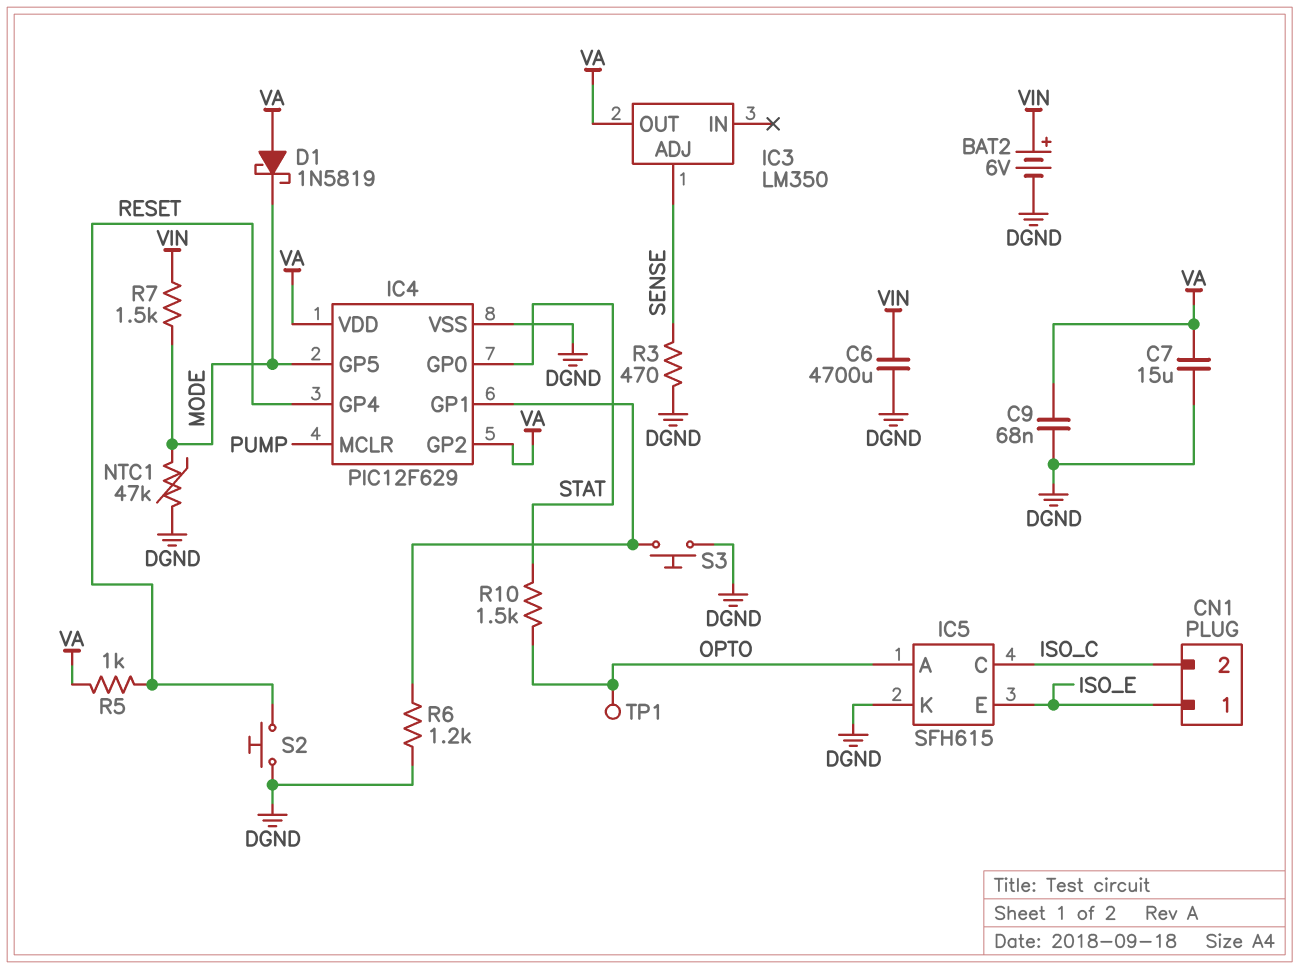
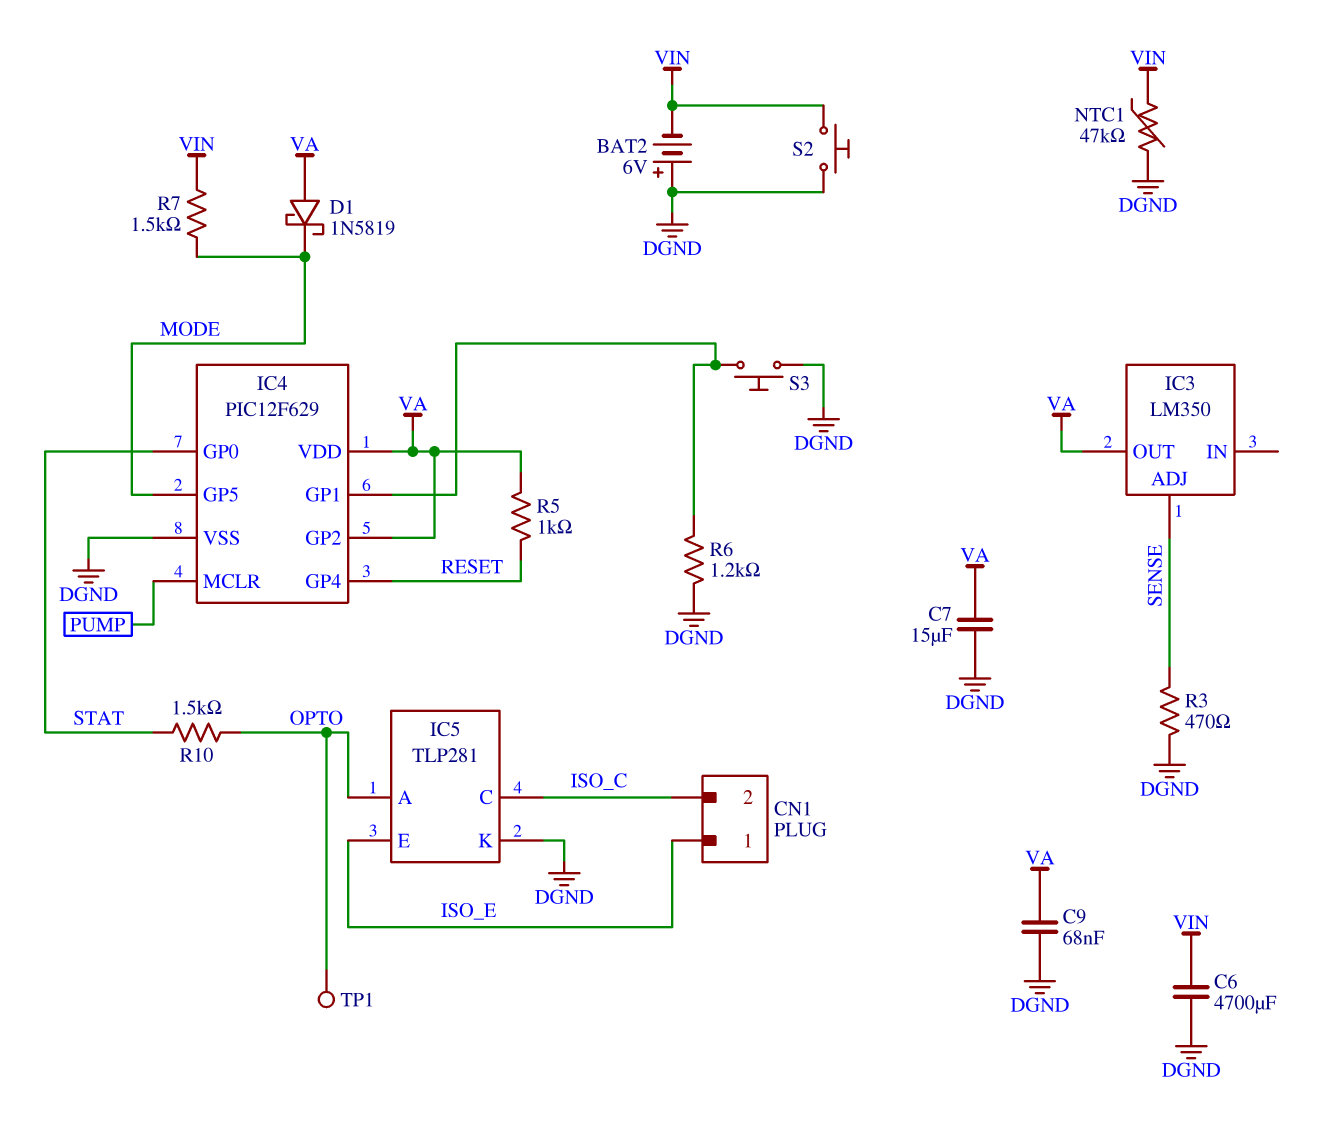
BAT2: 6V (plus VIN, minus DGND) -> 6V (plus DGND, minus VIN)
IC5: SFH615 -> TLP281
NTC1: 47k (DGND, MODE) -> 47k (DGND, VIN)
S2: button (DGND, RESET) -> button (DGND, VIN)

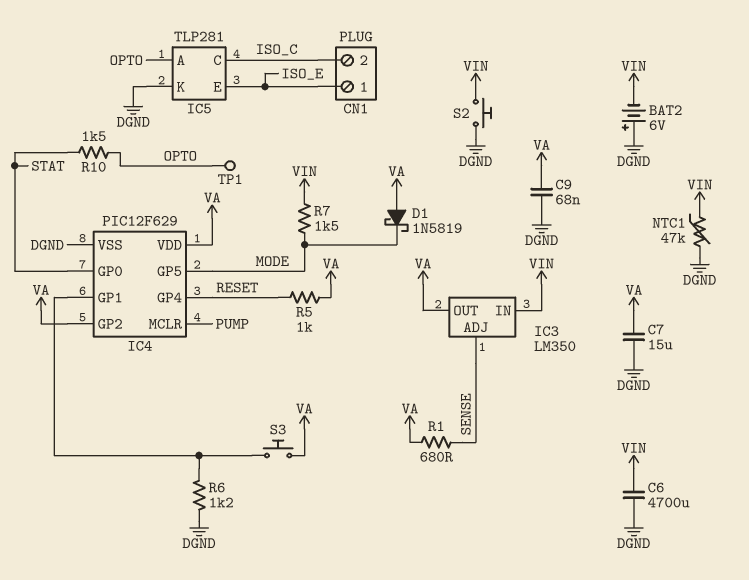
IC3 pin IN: none -> VIN
R1: none -> 680 (SENSE, VA)
R3: 470 (DGND, SENSE) -> none
S3: button (DGND, IC4/GP1) -> button (IC4/GP1, VA)

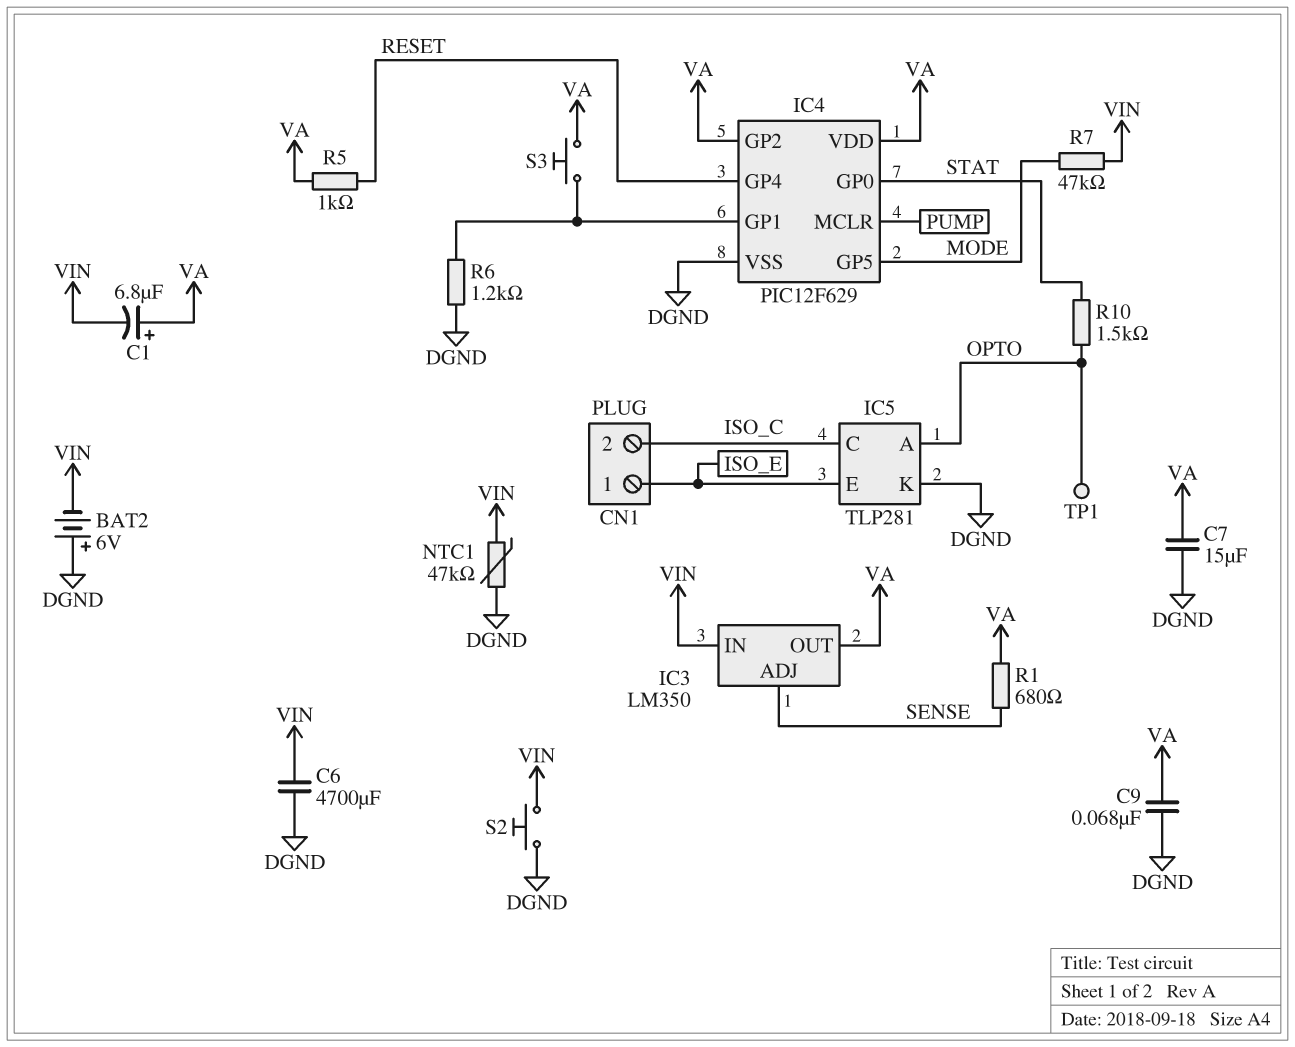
C1: none -> 6.8uF (plus VA, minus VIN)
D1: schottky 1N5819 (A VA, K MODE) -> none
R7: 1.5k (MODE, VIN) -> 47k (MODE, VIN)

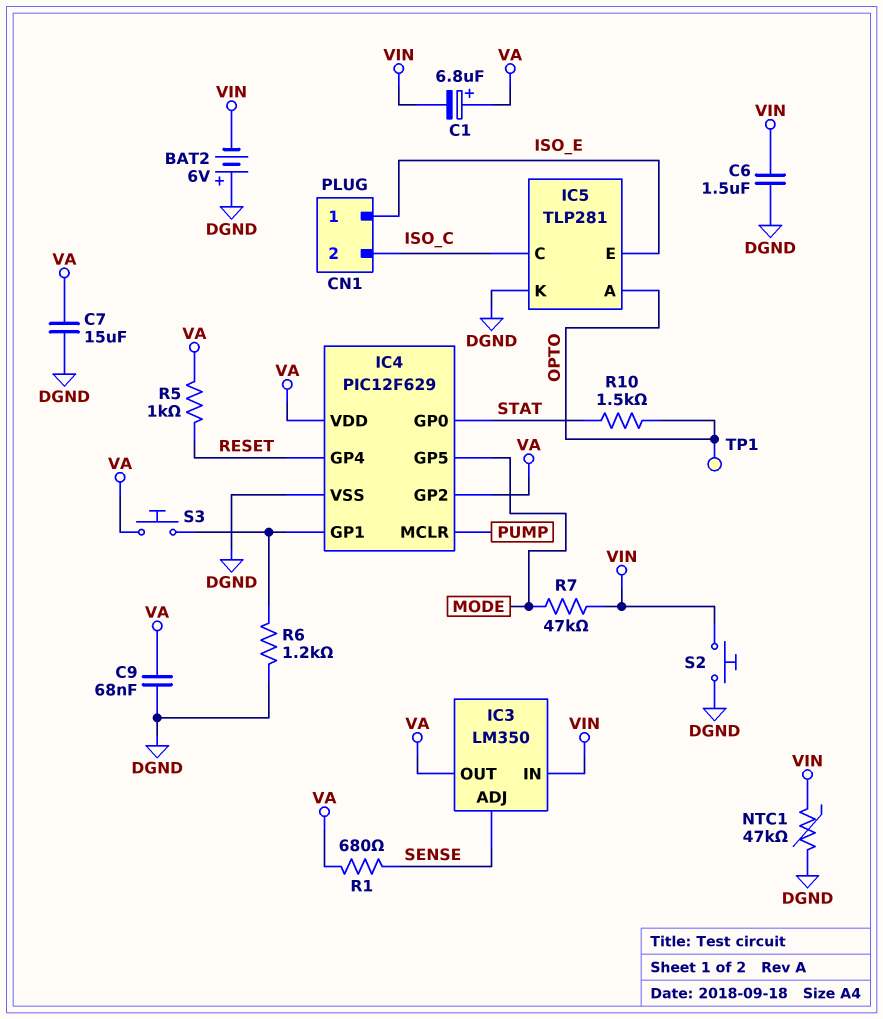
C6: 4700uF (DGND, VIN) -> 1.5uF (DGND, VIN)

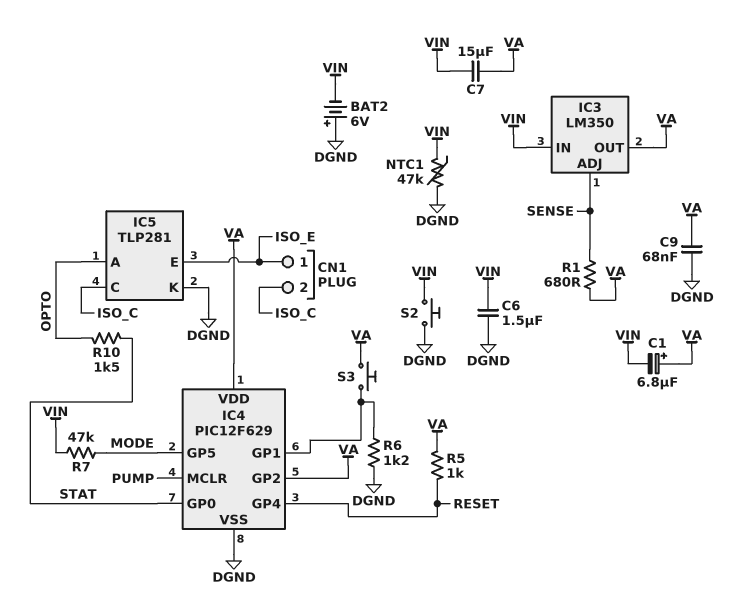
C7: 15uF (DGND, VA) -> 15uF (VA, VIN)
TP1: test point (OPTO) -> none

